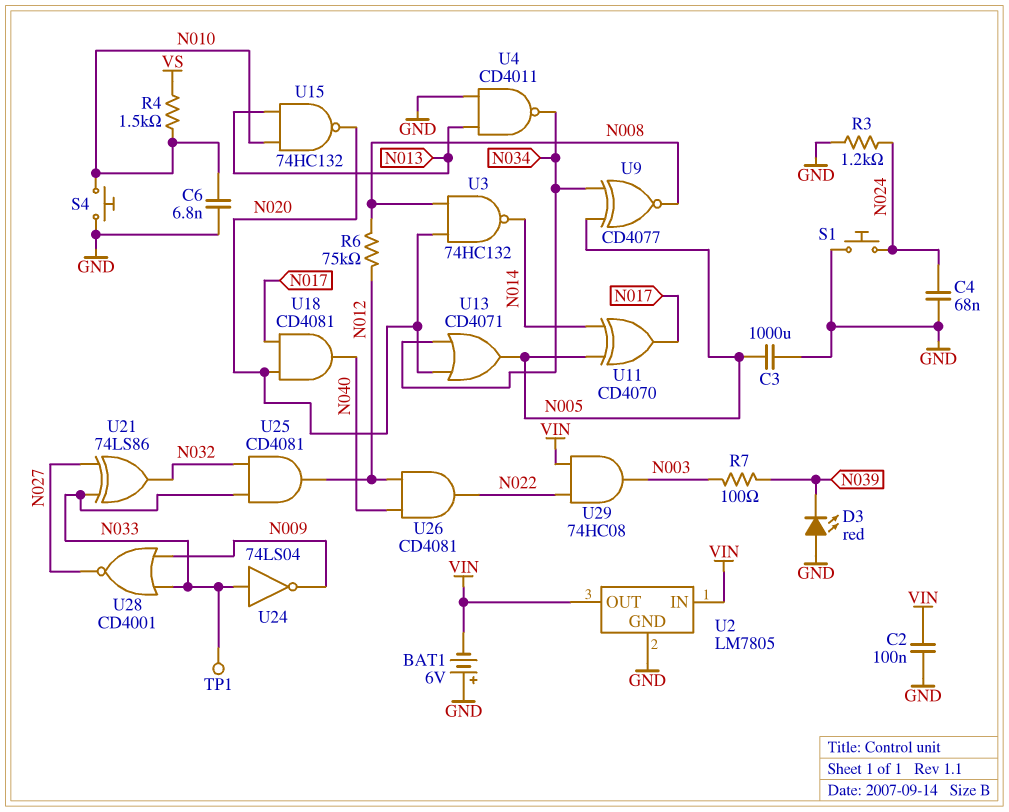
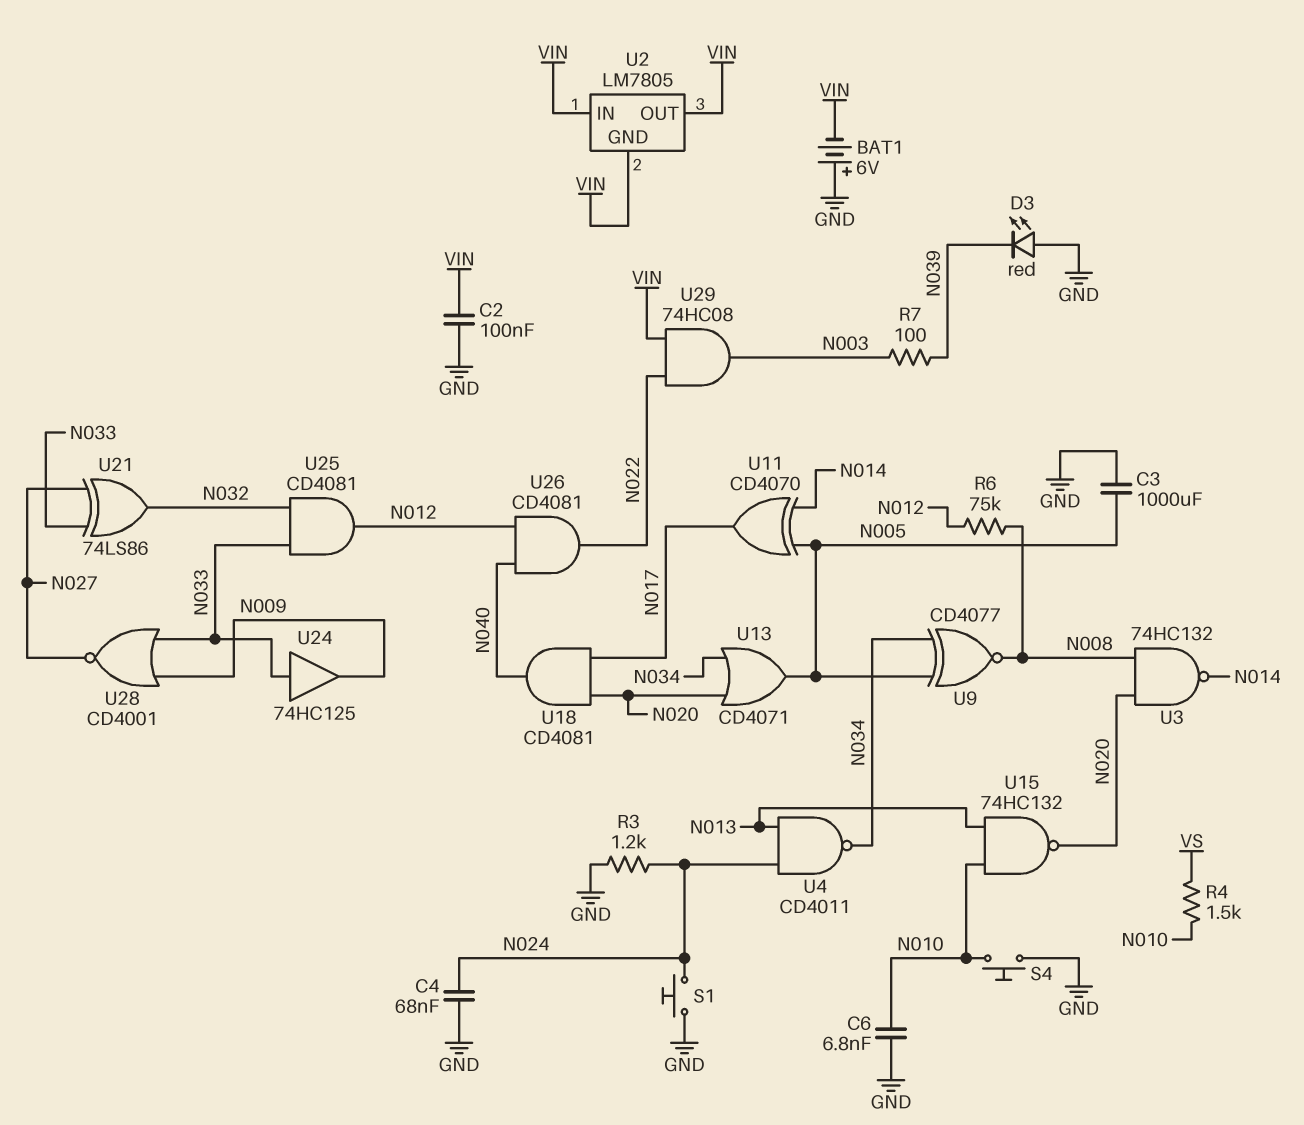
TP1: test point (N033) -> none
U2 pin GND: GND -> VIN
U4: NAND CD4011 (in GND, in N013, out N034) -> NAND CD4011 (in N013, in N024, out N034)
U24: NOT 74LS04 (in N033, out N009) -> buffer 74HC125 (in N033, out N009)

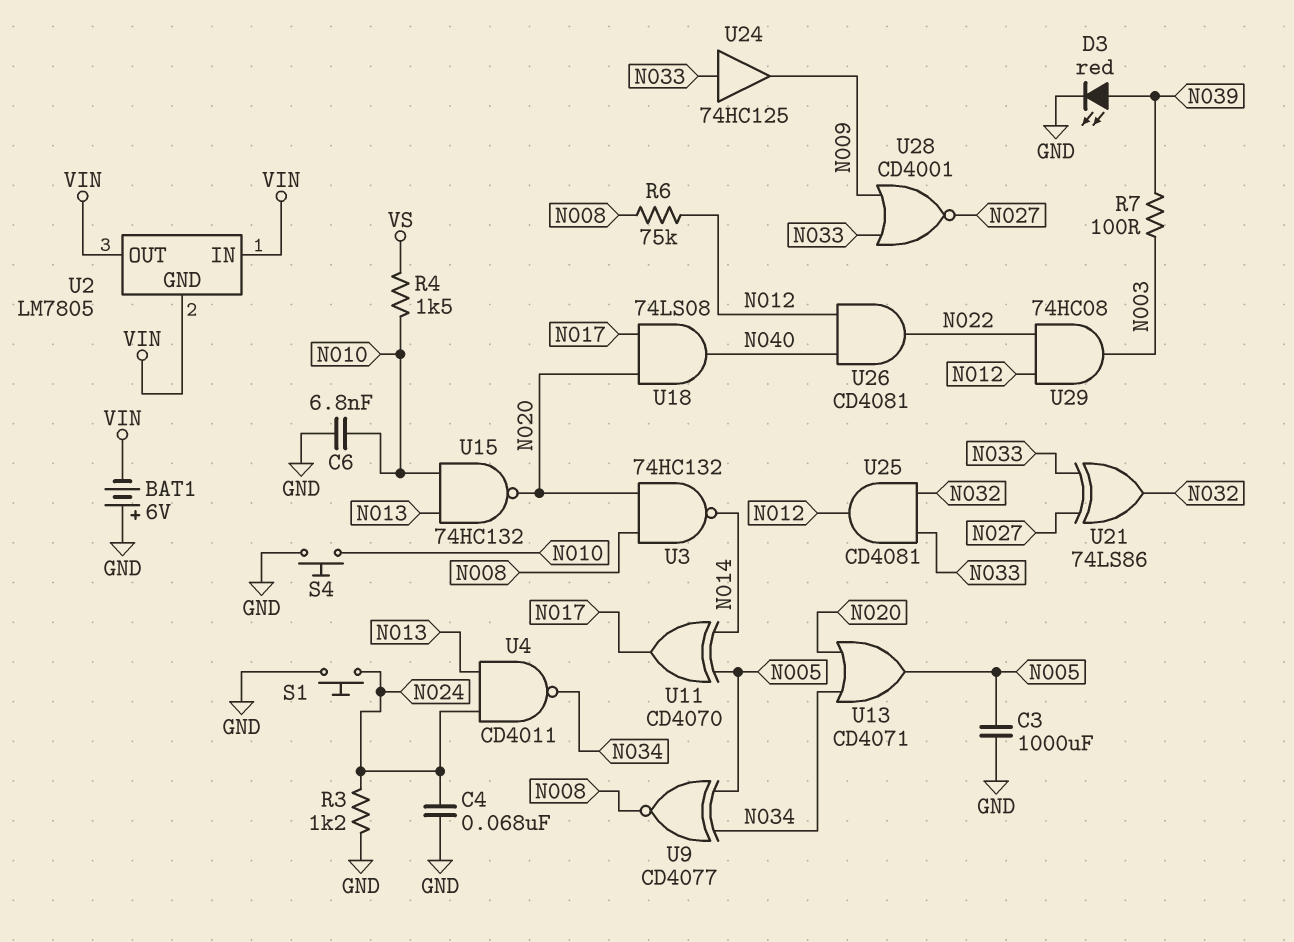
C2: 100nF (GND, VIN) -> none
D3: LED red (A GND, K N039) -> LED red (A N039, K GND)
U18: AND CD4081 (in N017, in N020, out N040) -> AND 74LS08 (in N017, in N020, out N040)
U29: AND 74HC08 (in N022, in VIN, out N003) -> AND 74HC08 (in N012, in N022, out N003)

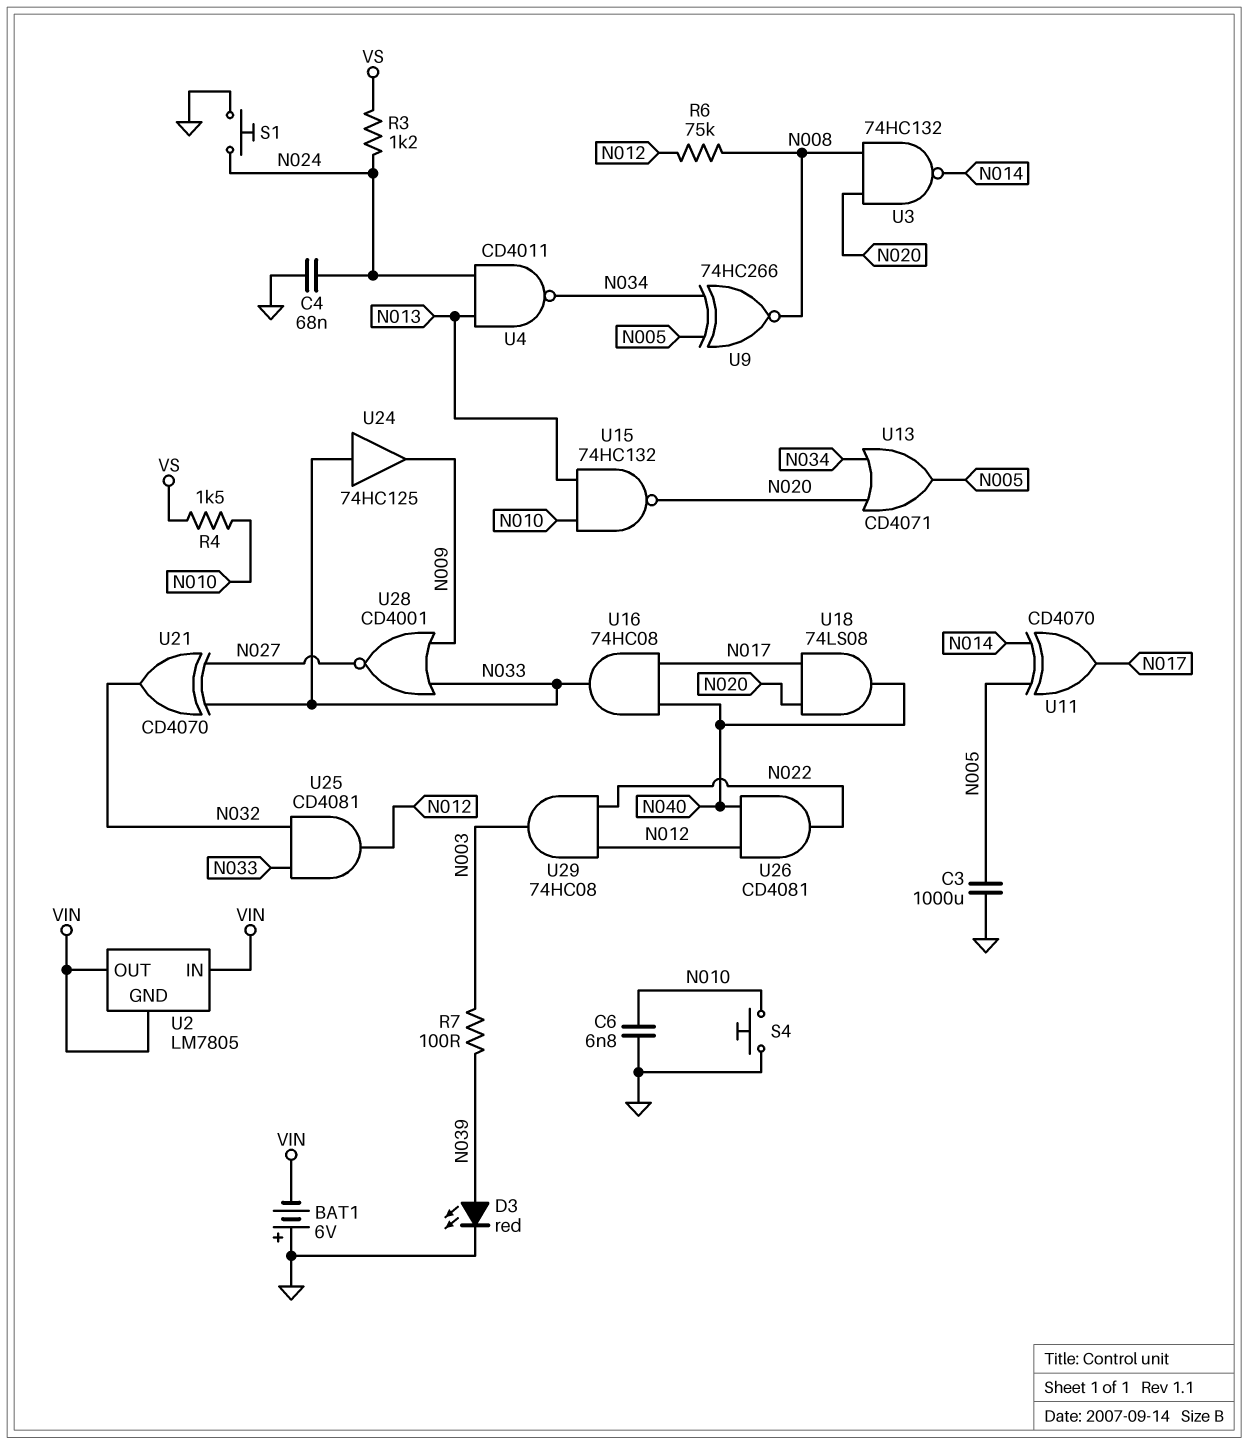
R3: 1.2k (GND, N024) -> 1.2k (N024, VS)
U9: XNOR CD4077 (in N005, in N034, out N008) -> XNOR 74HC266 (in N005, in N034, out N008)
U16: none -> AND 74HC08 (in N017, in N040, out N033)
U21: XOR 74LS86 (in N027, in N033, out N032) -> XOR CD4070 (in N027, in N033, out N032)

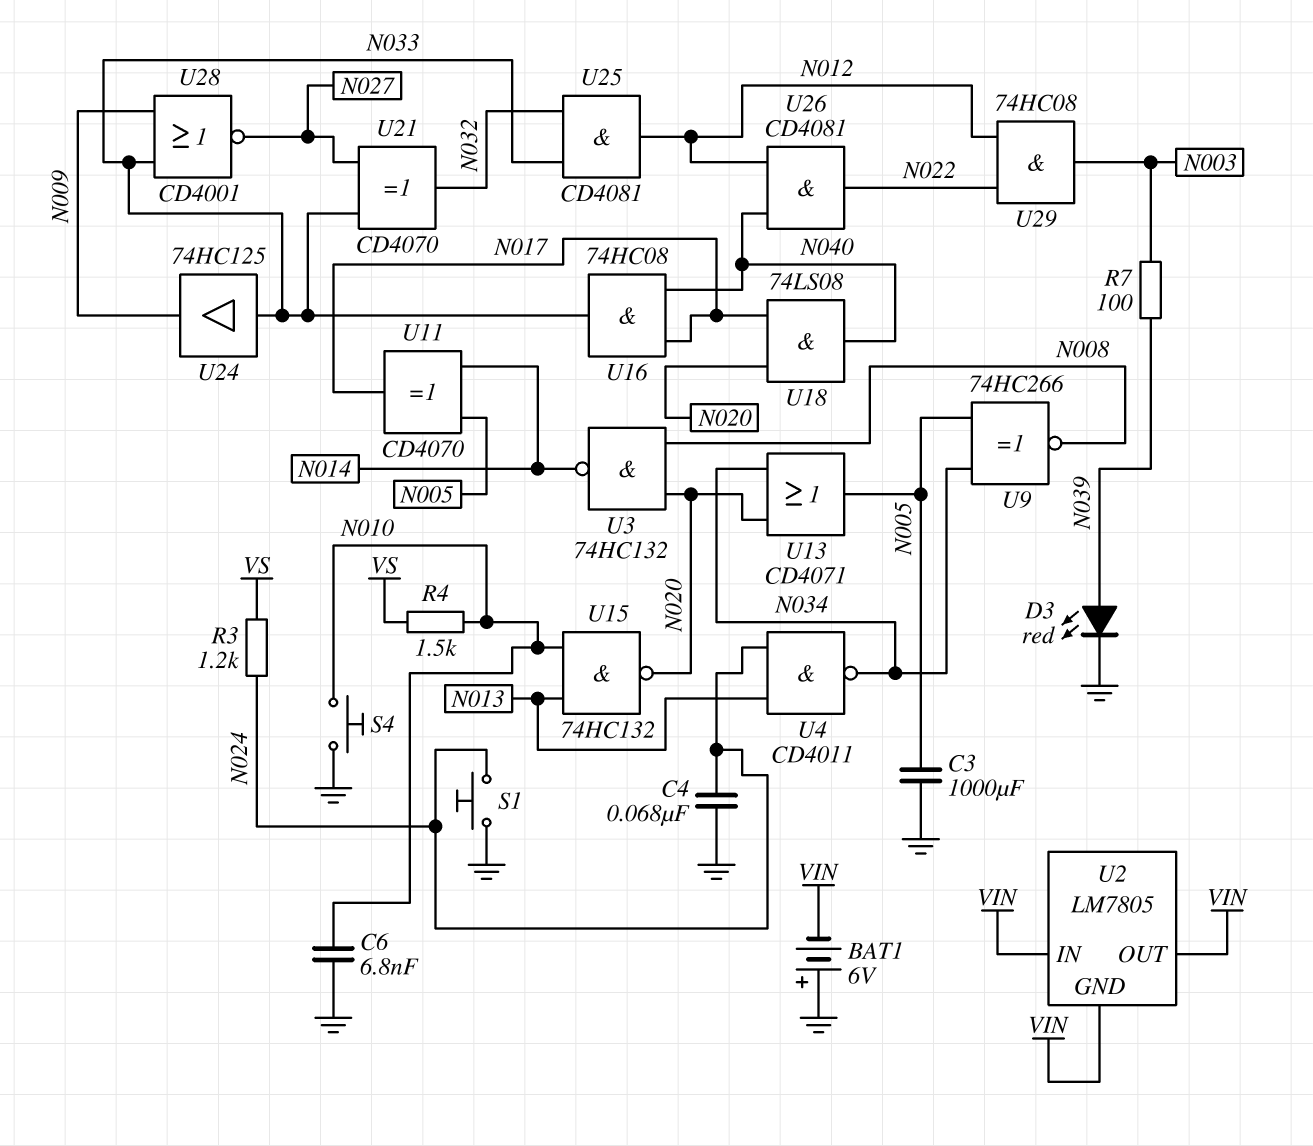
R6: 75k (N008, N012) -> none

